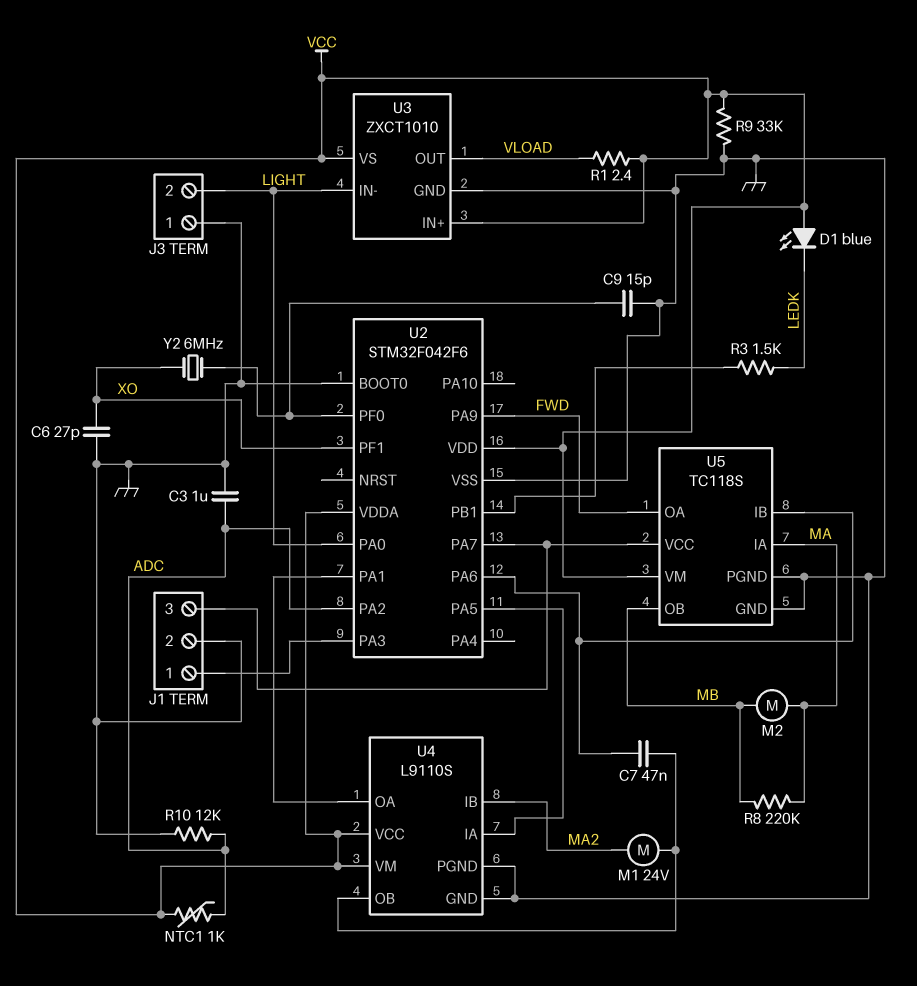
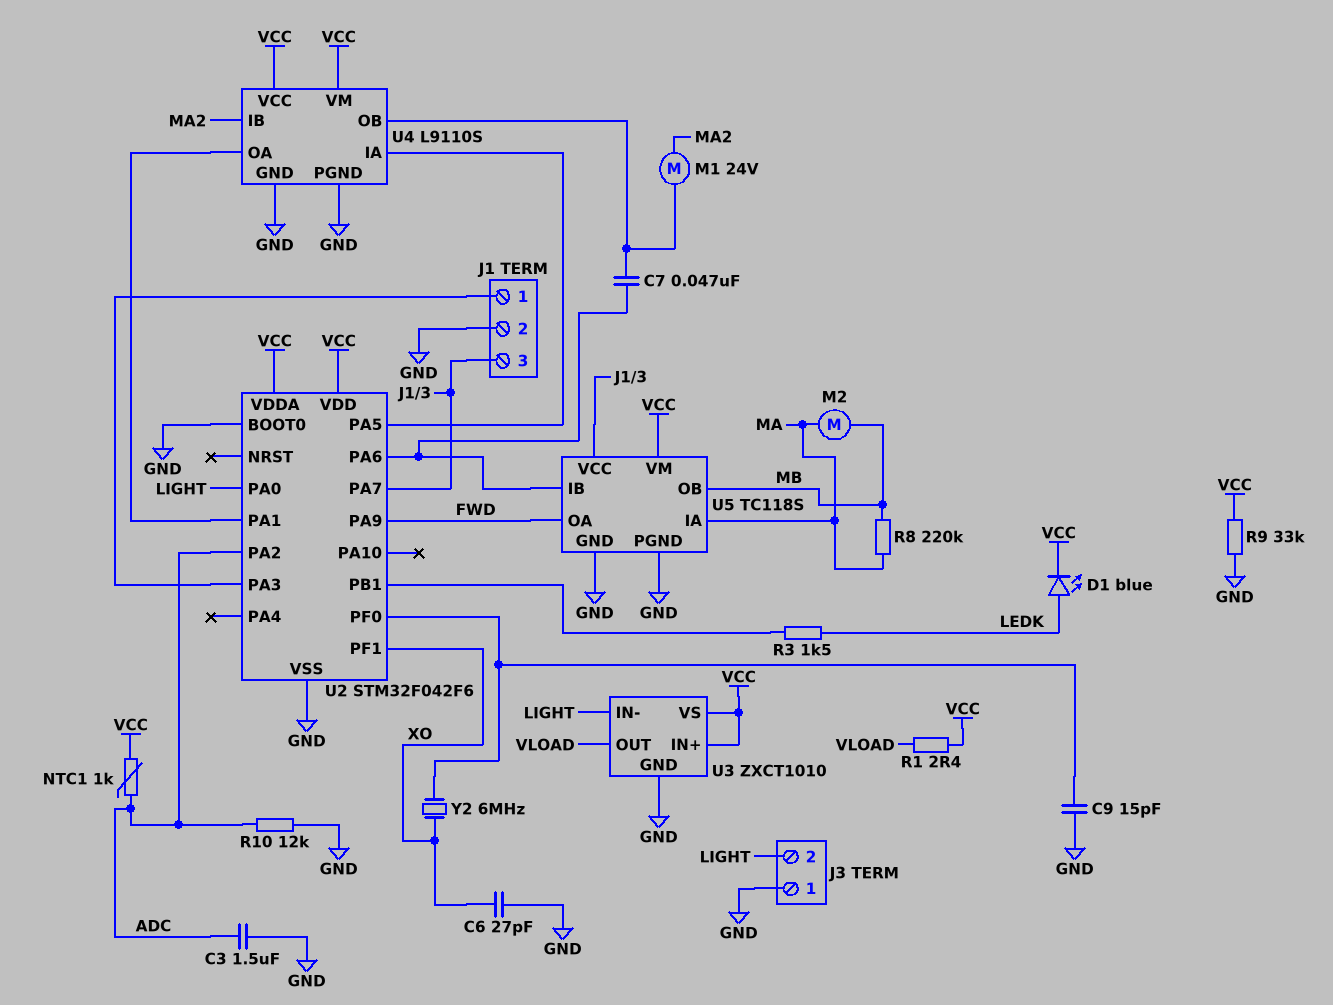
C3: 1uF (ADC, GND) -> 1.5uF (ADC, GND)
D1: LED blue (A VCC, K LEDK) -> LED blue (A LEDK, K VCC)

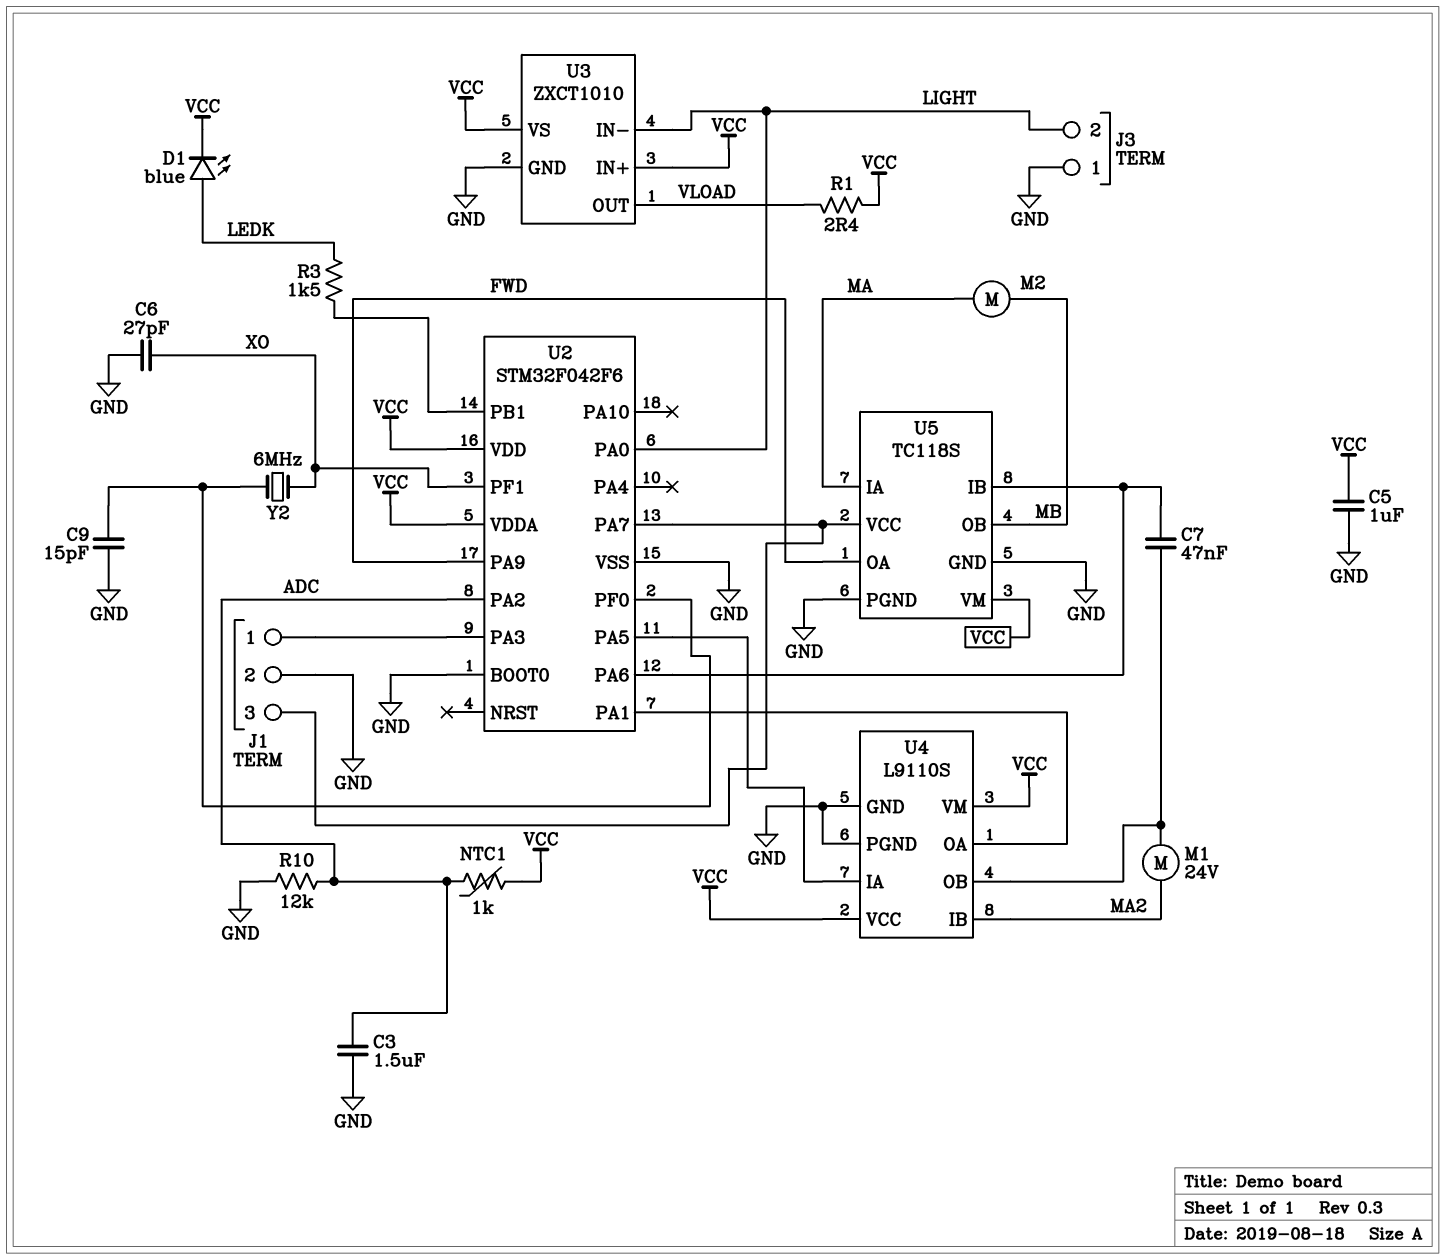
C5: none -> 1uF (GND, VCC)
R8: 220k (MA, MB) -> none
R9: 33k (GND, VCC) -> none

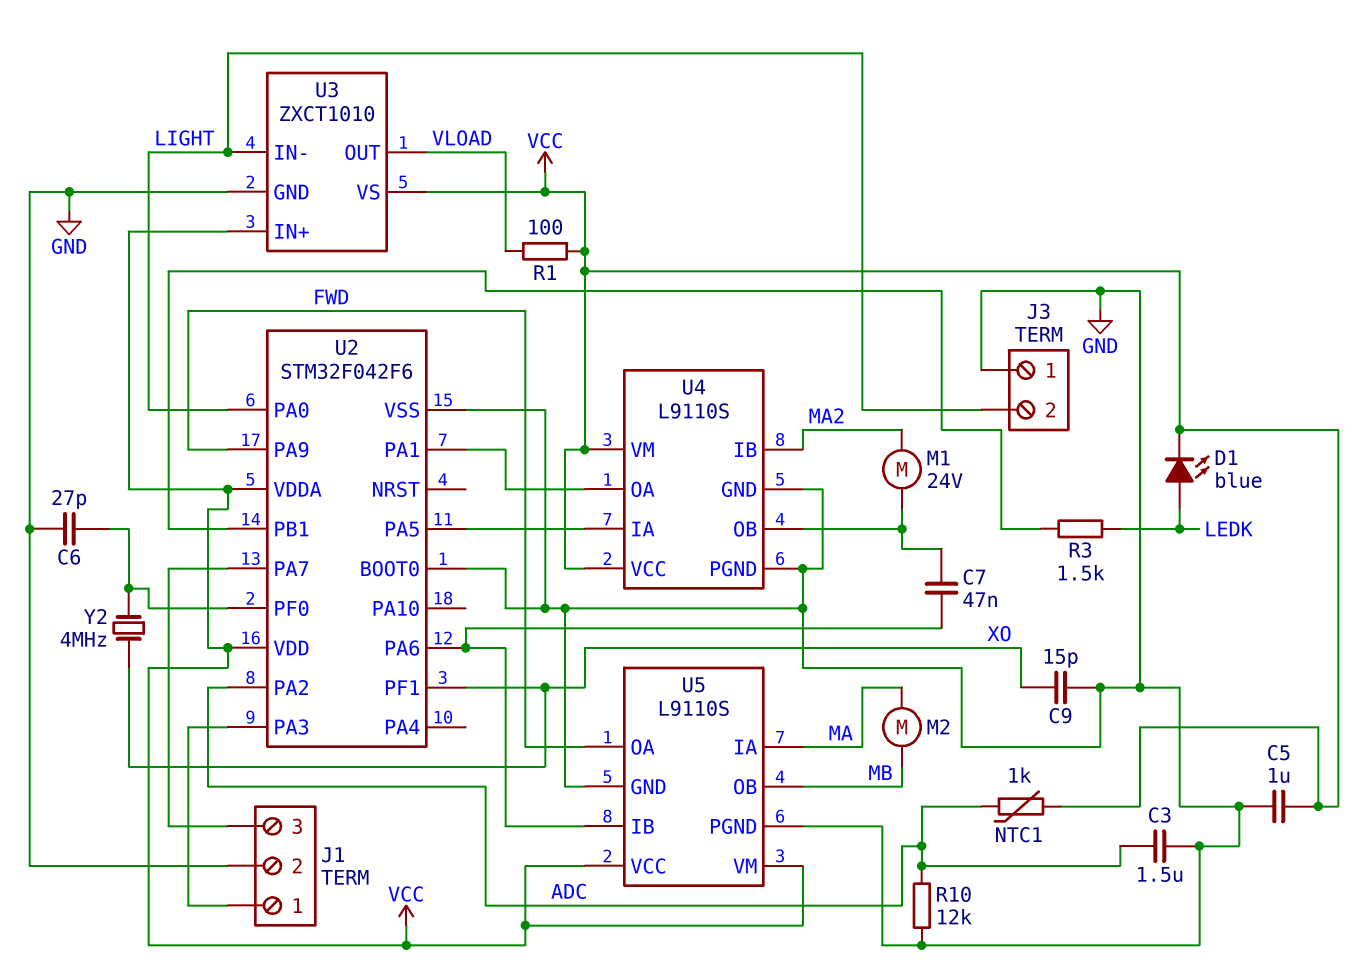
C6: 27pF (GND, XO) -> 27pF (GND, U2/PF0)
C9: 15pF (GND, U2/PF0) -> 15pF (GND, XO)
R1: 2.4 (VCC, VLOAD) -> 100 (VCC, VLOAD)
U5: TC118S -> L9110S
U5 pin VCC: J1/3 -> VCC
Y2: 6MHz (U2/PF0, XO) -> 4MHz (U2/PF0, XO)

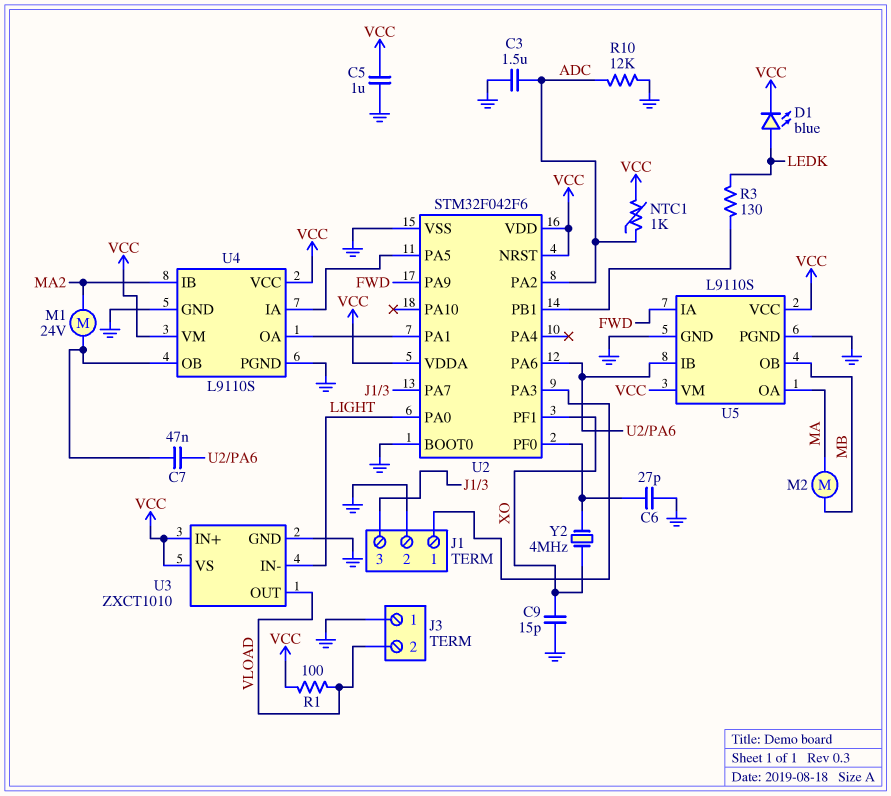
J3 pin 2: LIGHT -> VLOAD
R3: 1.5k (LEDK, U2/PB1) -> 130 (LEDK, U2/PB1)
U2 pin NRST: none -> VCC
U5 pin IA: MA -> FWD
U5 pin OA: FWD -> MA

